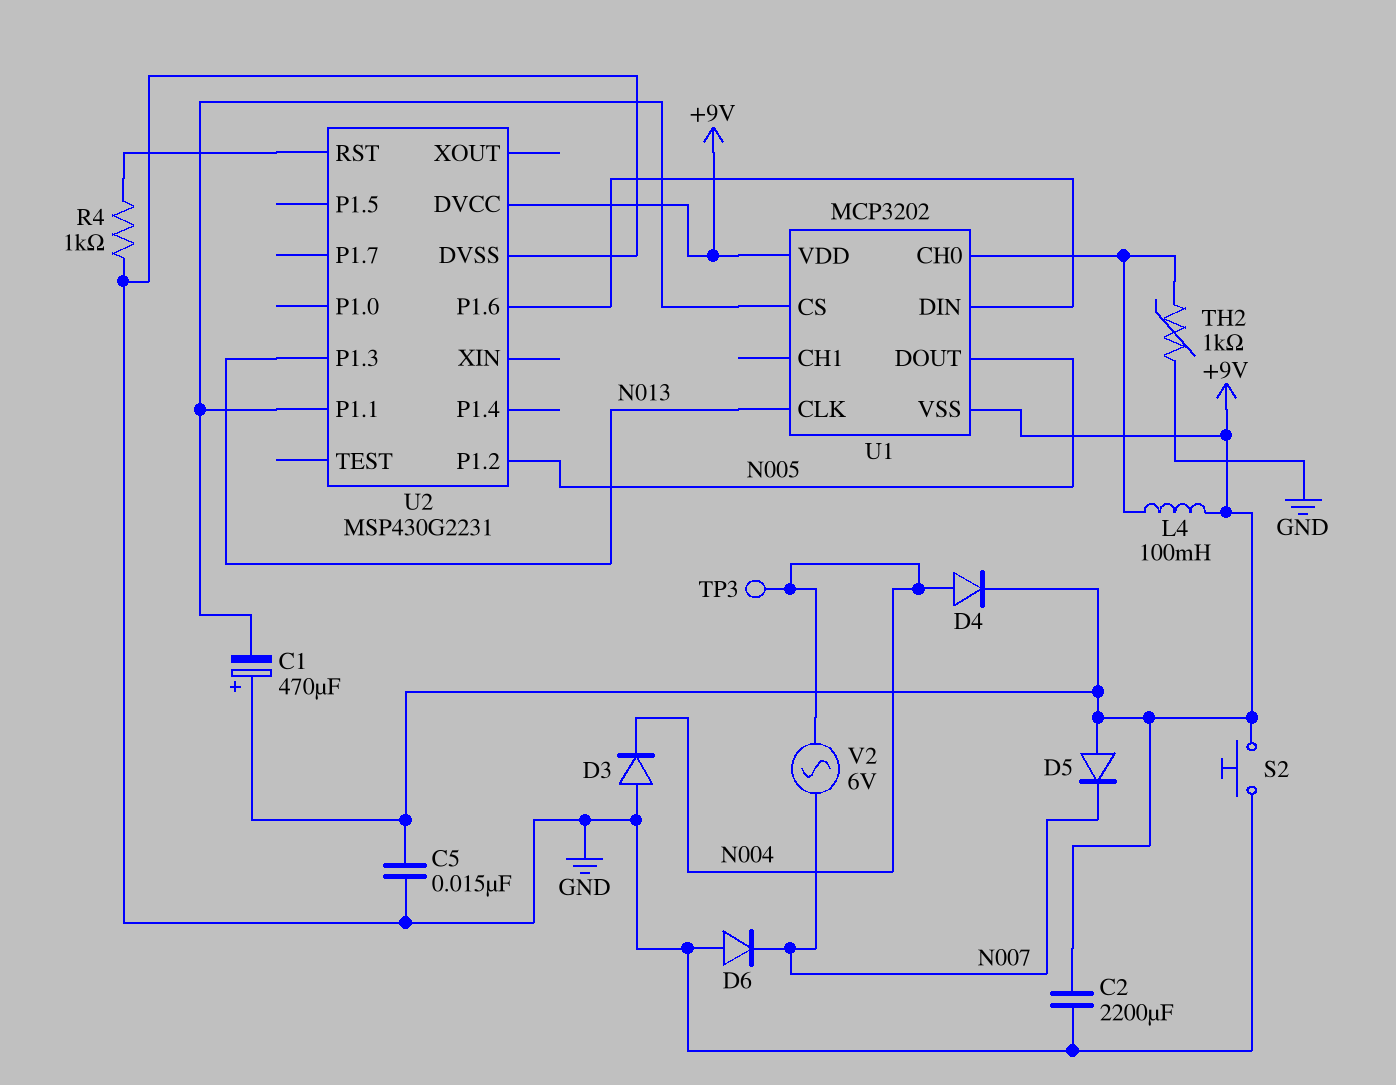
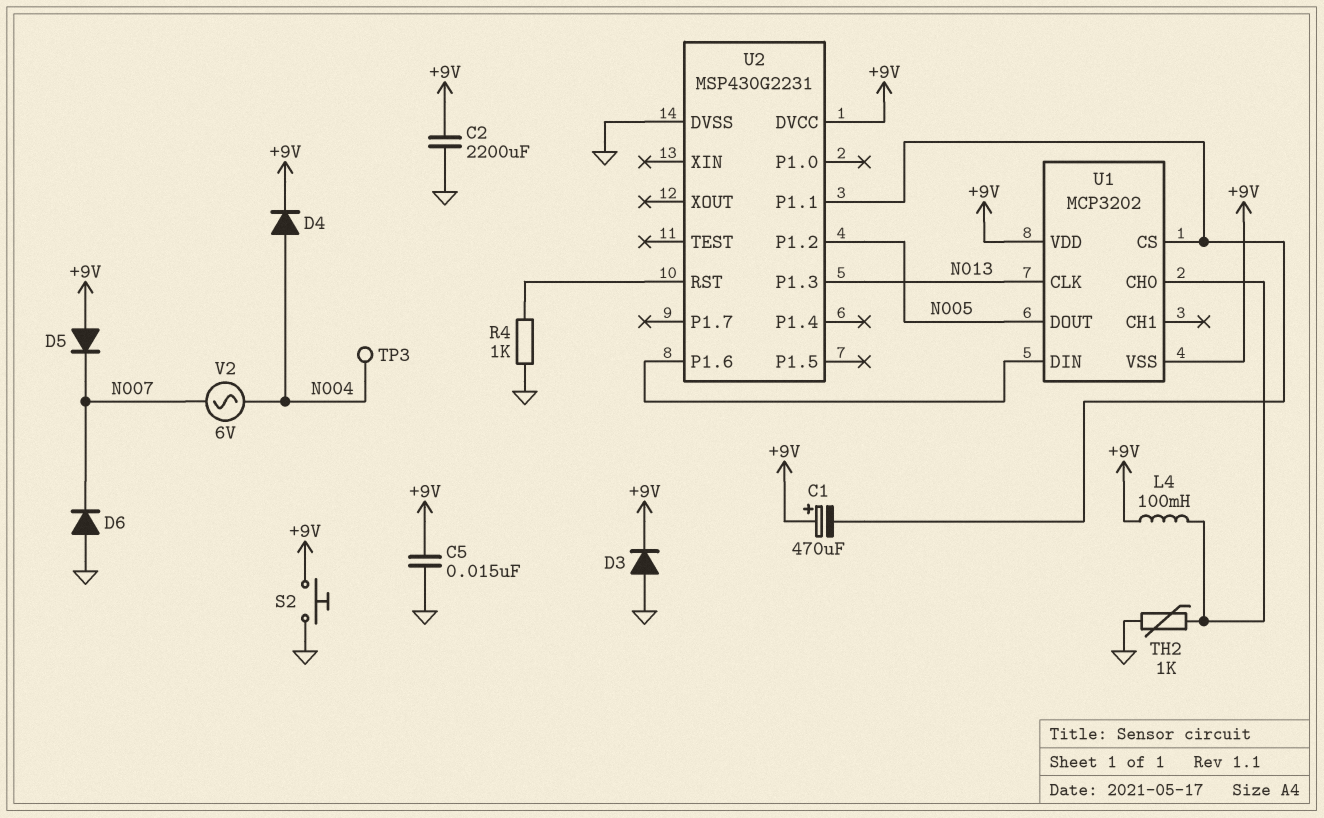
D3: diode (A GND, K N004) -> diode (A GND, K +9V)

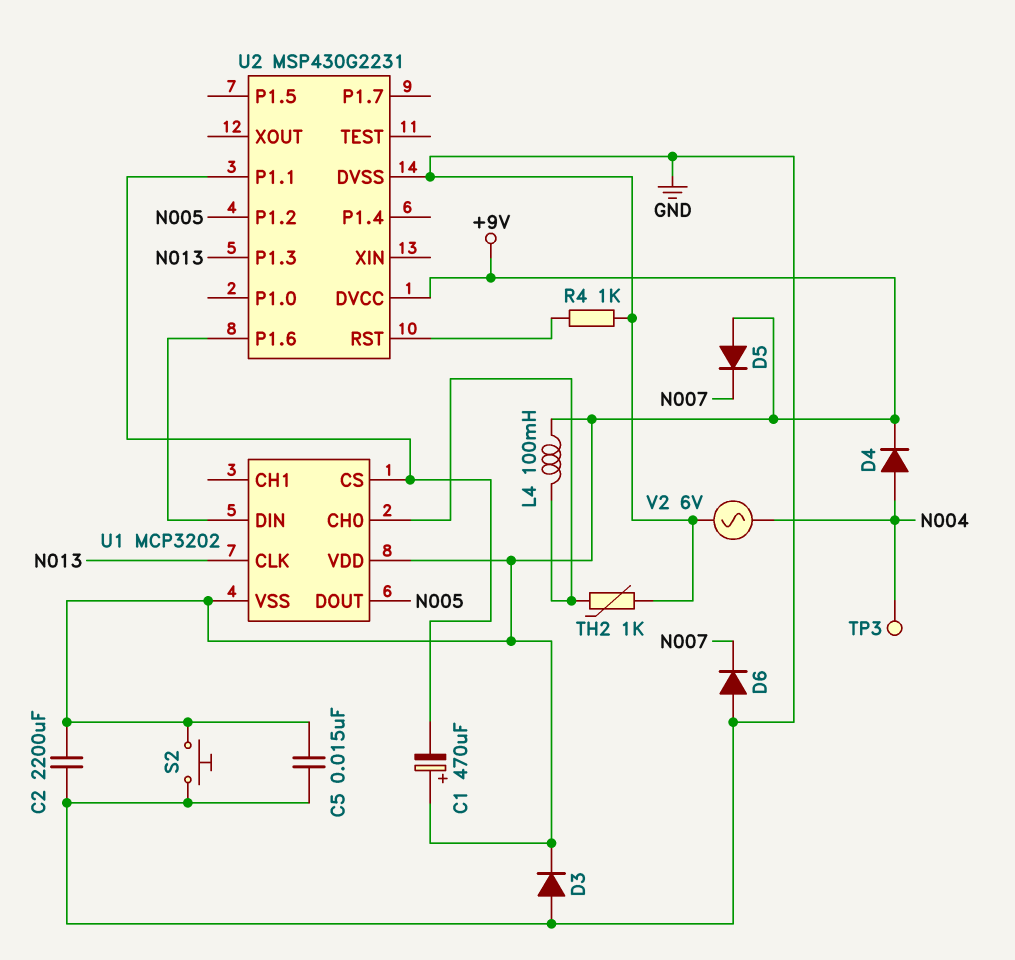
V2: AC 6V (N004, N007) -> AC 6V (GND, N004)

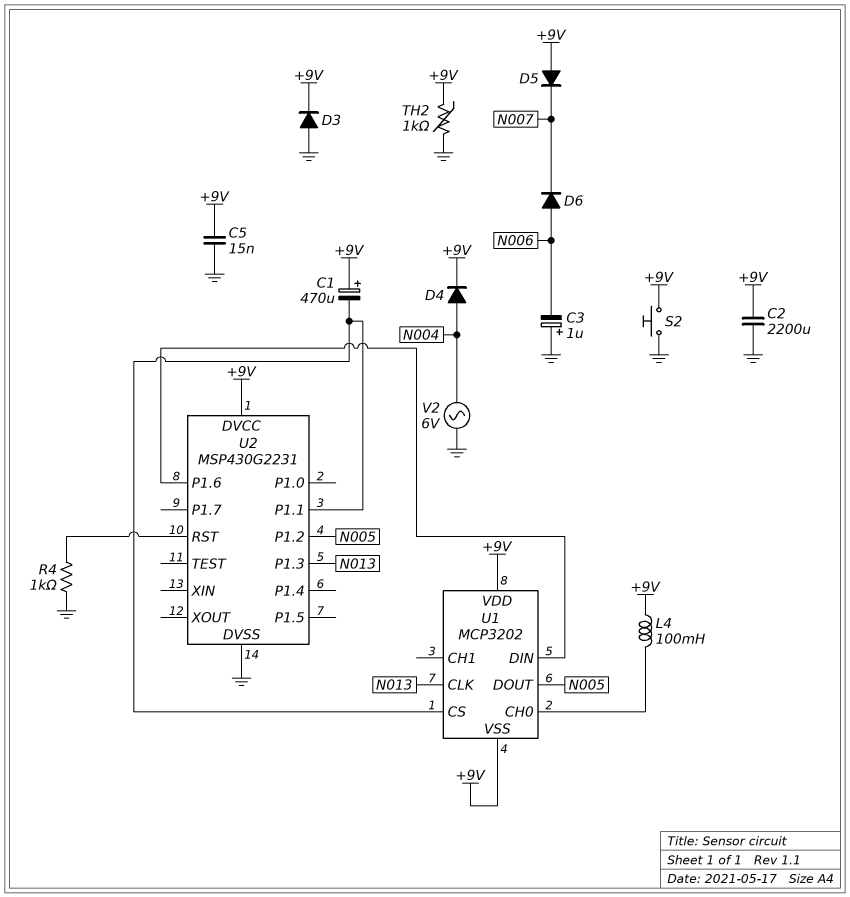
C3: none -> 1uF (plus GND, minus N006)
D6: diode (A GND, K N007) -> diode (A N006, K N007)
TH2: 1k (GND, U1/CH0) -> 1k (+9V, GND)
TP3: test point (N004) -> none

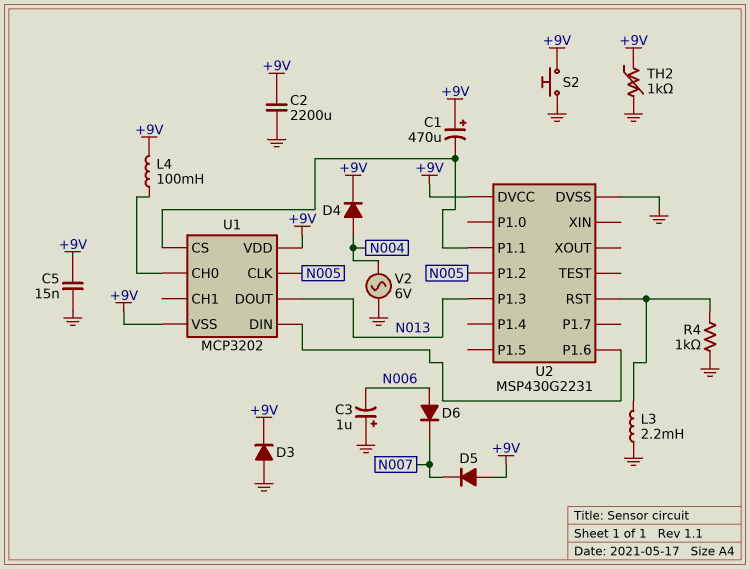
L3: none -> 2.2mH (GND, U2/RST)
U1 pin CLK: N013 -> N005
U1 pin DOUT: N005 -> N013

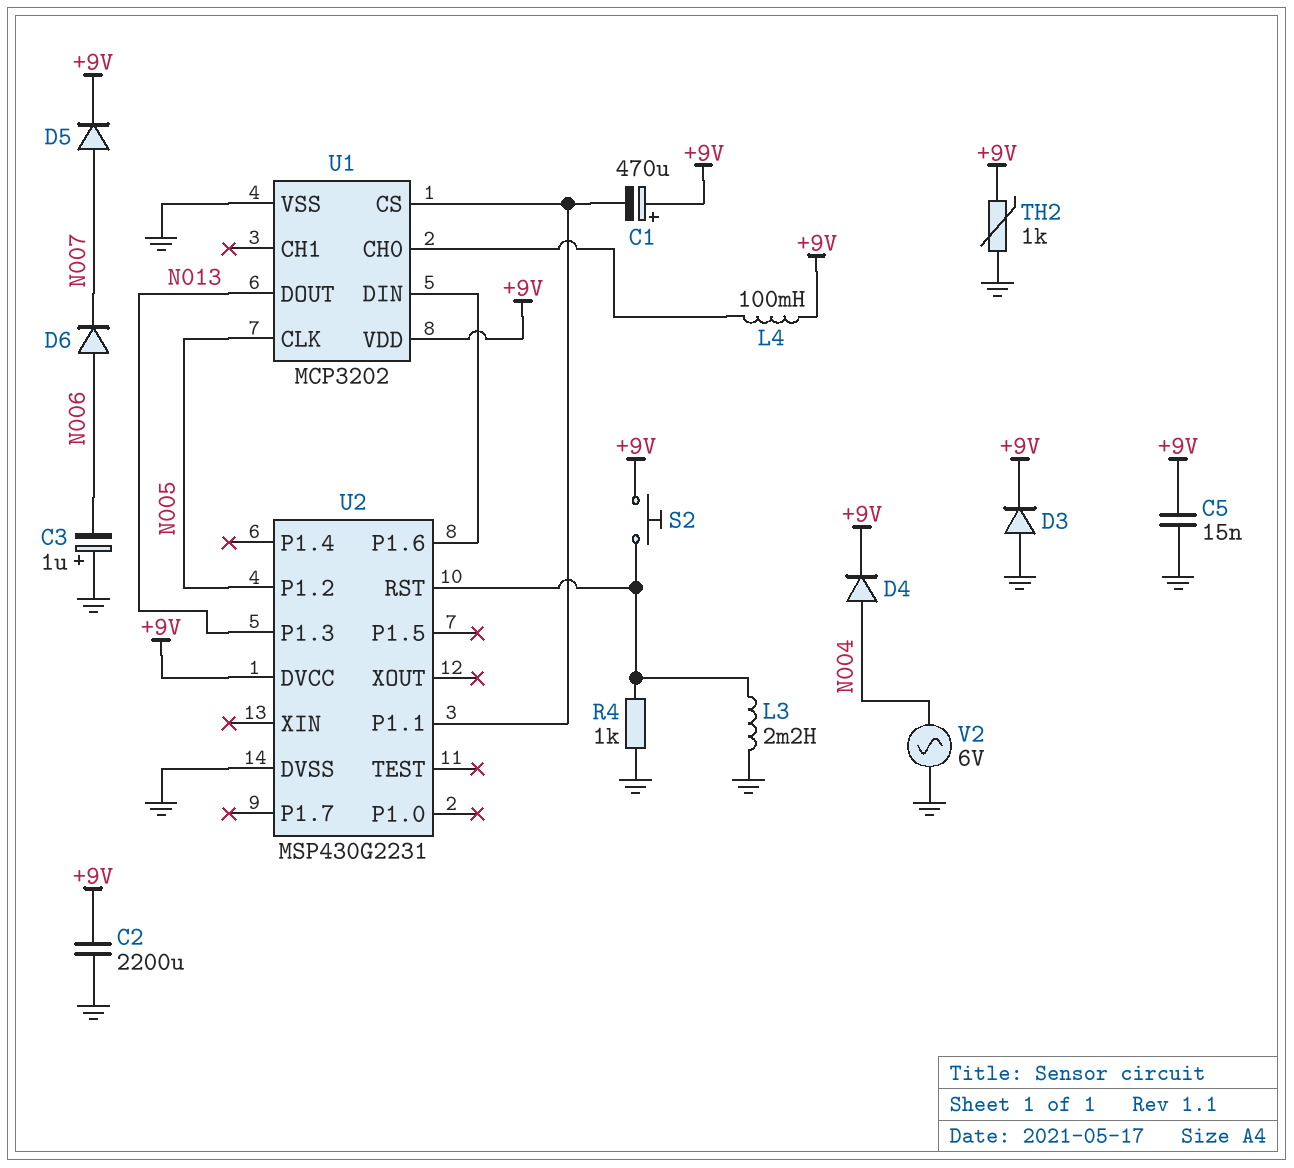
D5: diode (A +9V, K N007) -> diode (A N007, K +9V)
S2: button (+9V, GND) -> button (+9V, U2/RST)
U1 pin VSS: +9V -> GND

